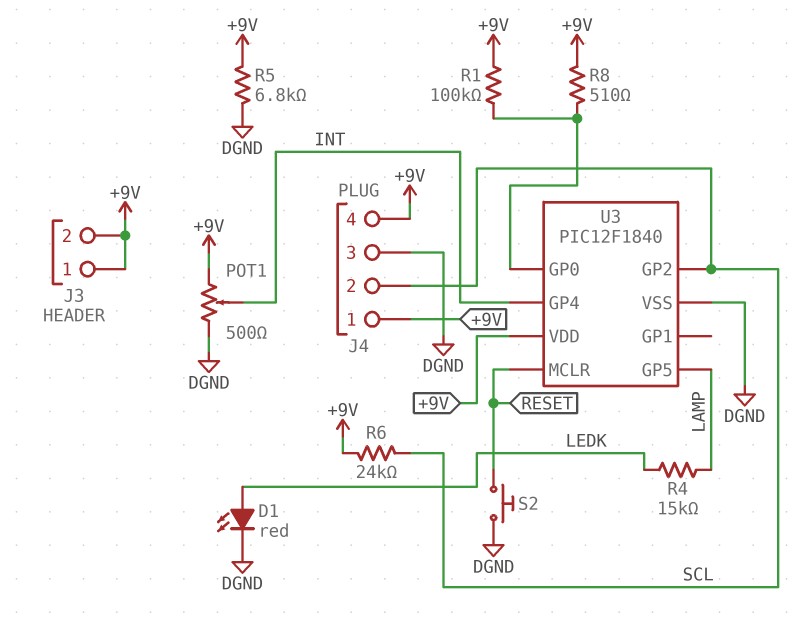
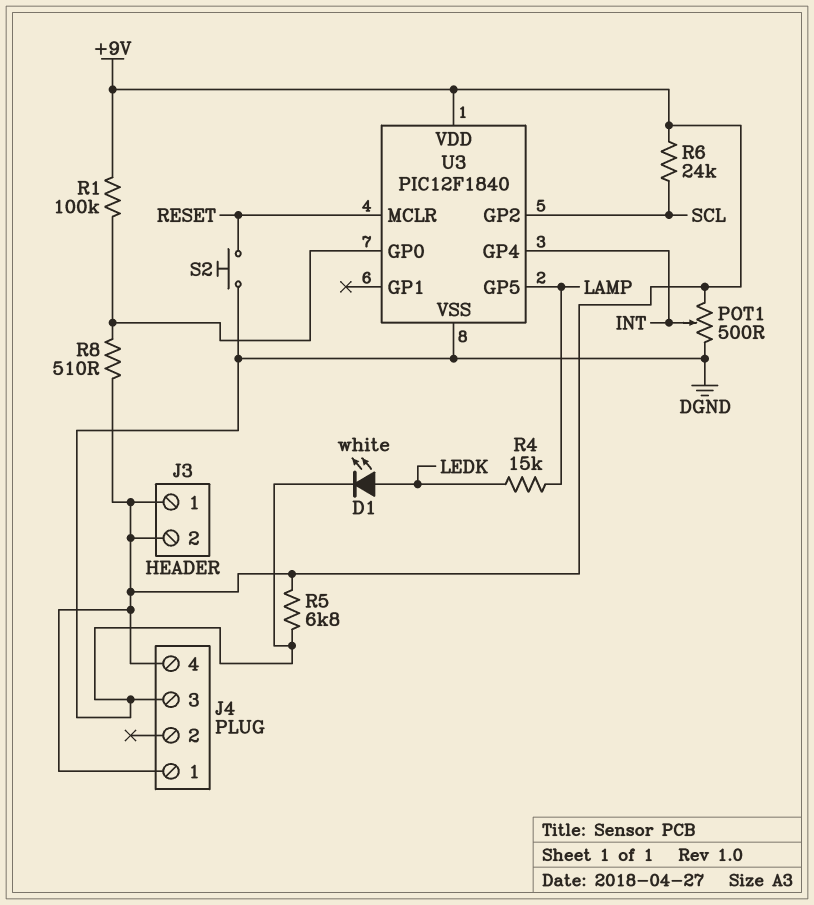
D1: LED red (A LEDK, K DGND) -> LED white (A LEDK, K DGND)
J4 pin 2: SCL -> none

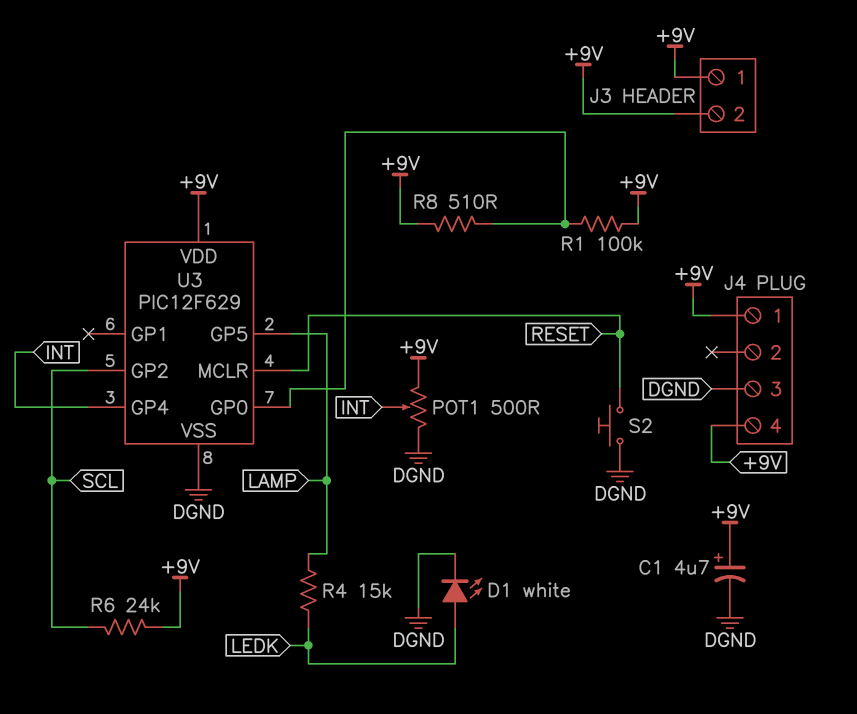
C1: none -> 4.7uF (plus +9V, minus DGND)
R5: 6.8k (+9V, DGND) -> none
U3: PIC12F1840 -> PIC12F629

